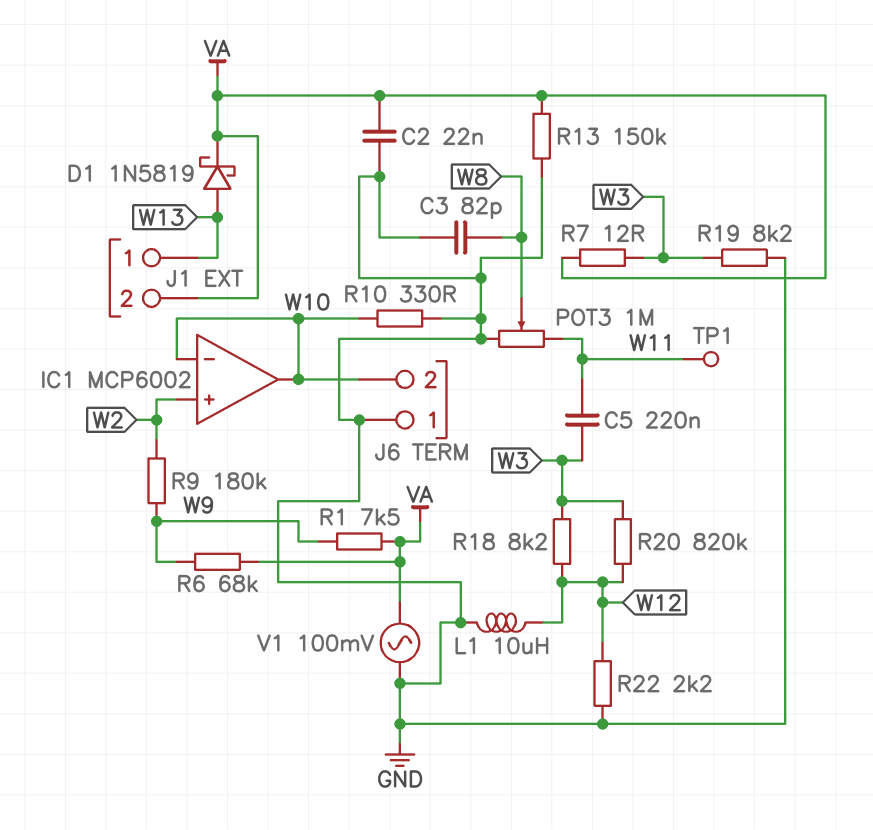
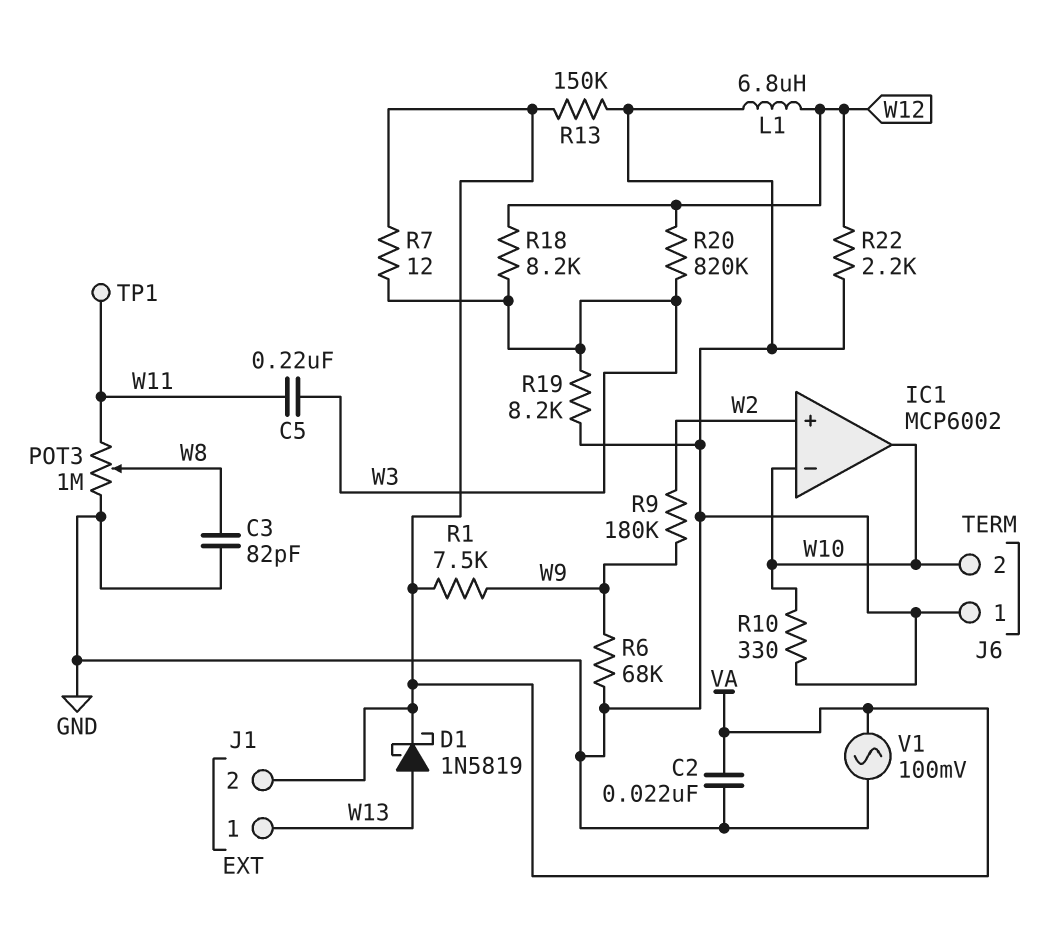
L1: 10uH (GND, W12) -> 6.8uH (GND, W12)
R6: 68k (VA, W9) -> 68k (GND, W9)

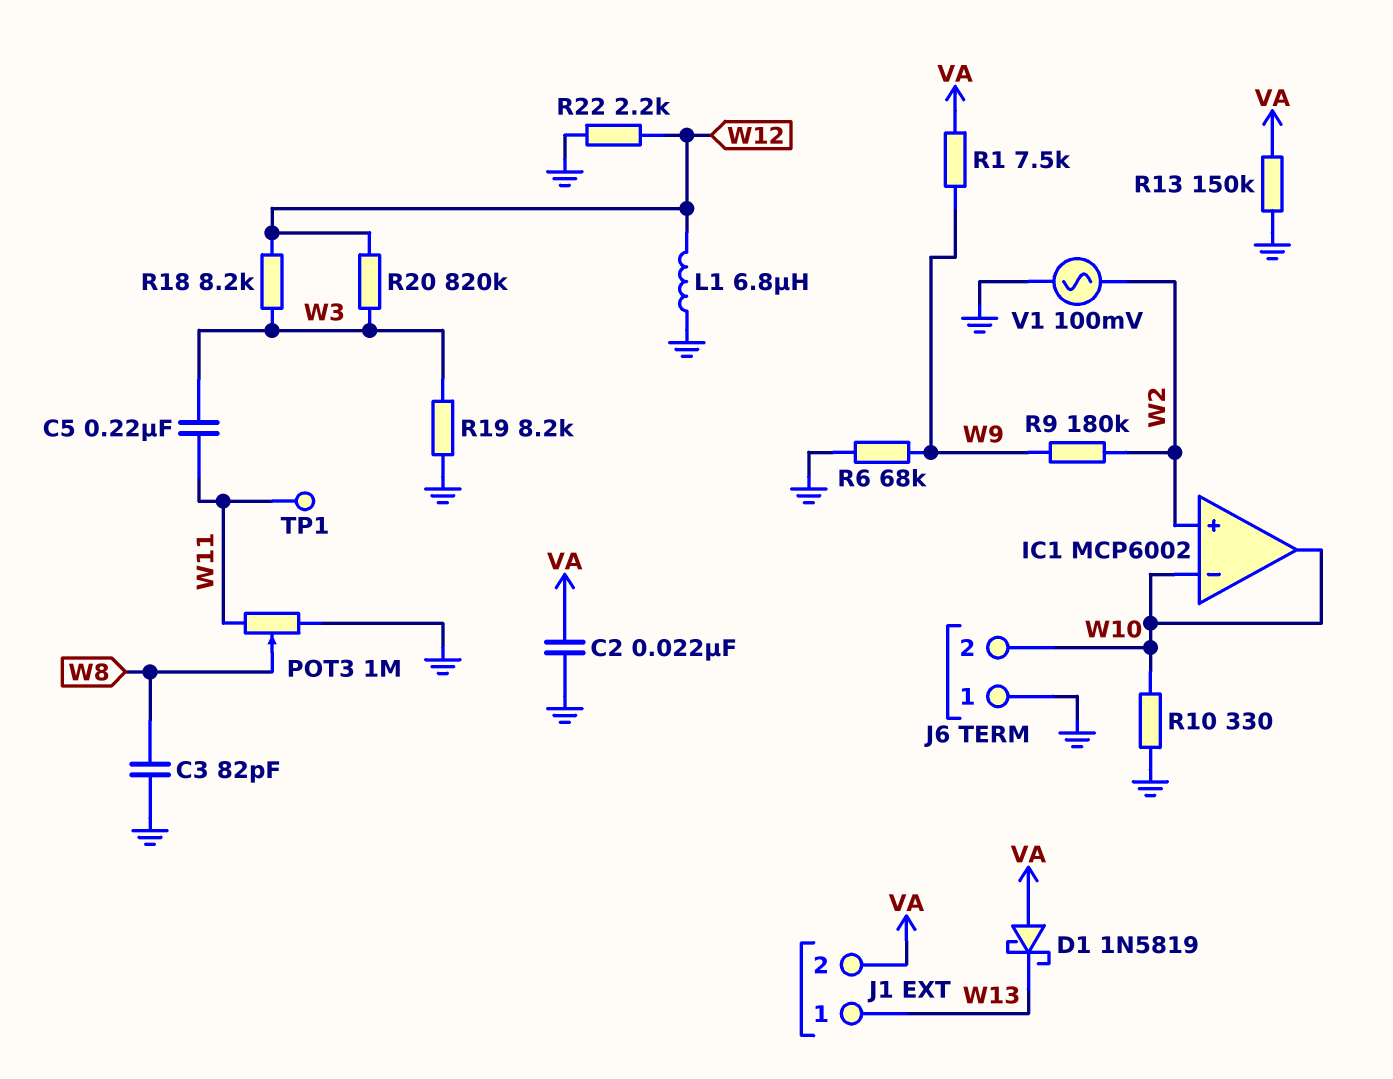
D1: schottky 1N5819 (A W13, K VA) -> schottky 1N5819 (A VA, K W13)
R7: 12 (VA, W3) -> none
V1: AC 100mV (GND, VA) -> AC 100mV (GND, W2)

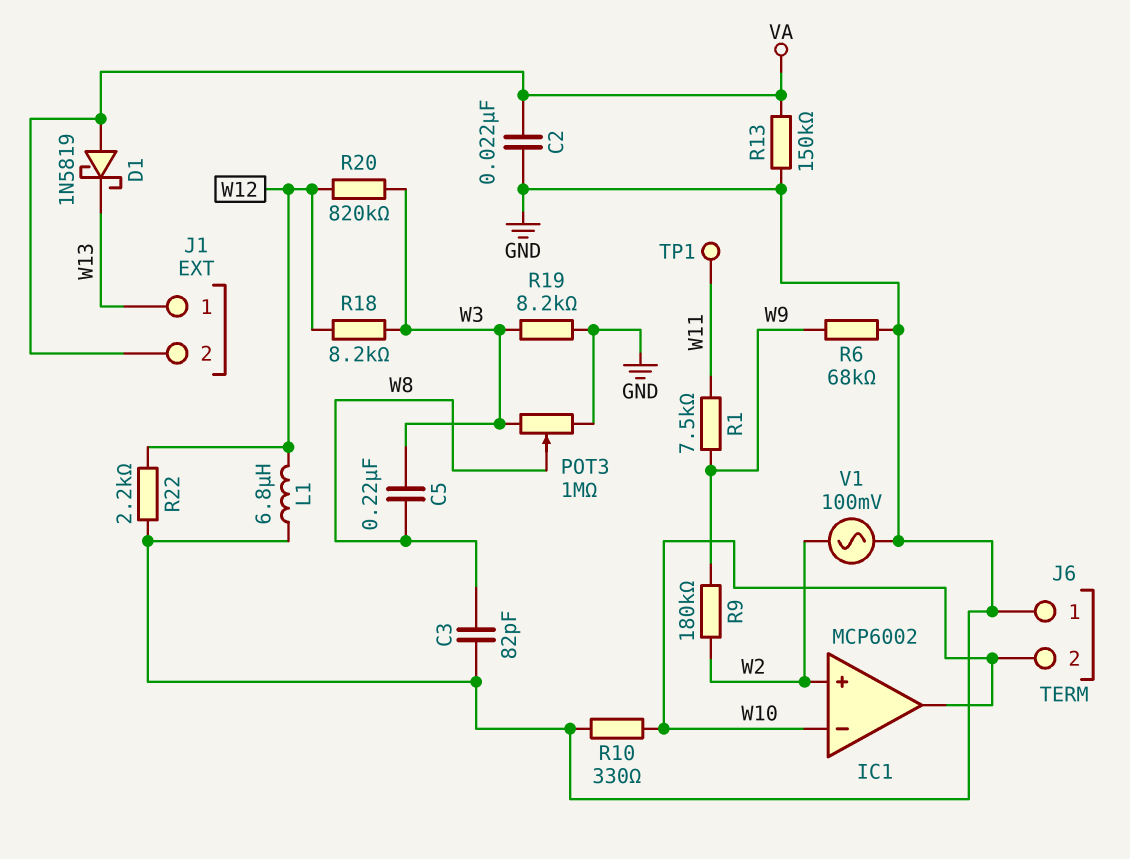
C5: 220nF (W3, W11) -> 220nF (W3, W8)
POT3: 1M (GND, W11, wiper W8) -> 1M (GND, W3, wiper W8)
R1: 7.5k (VA, W9) -> 7.5k (W9, W11)

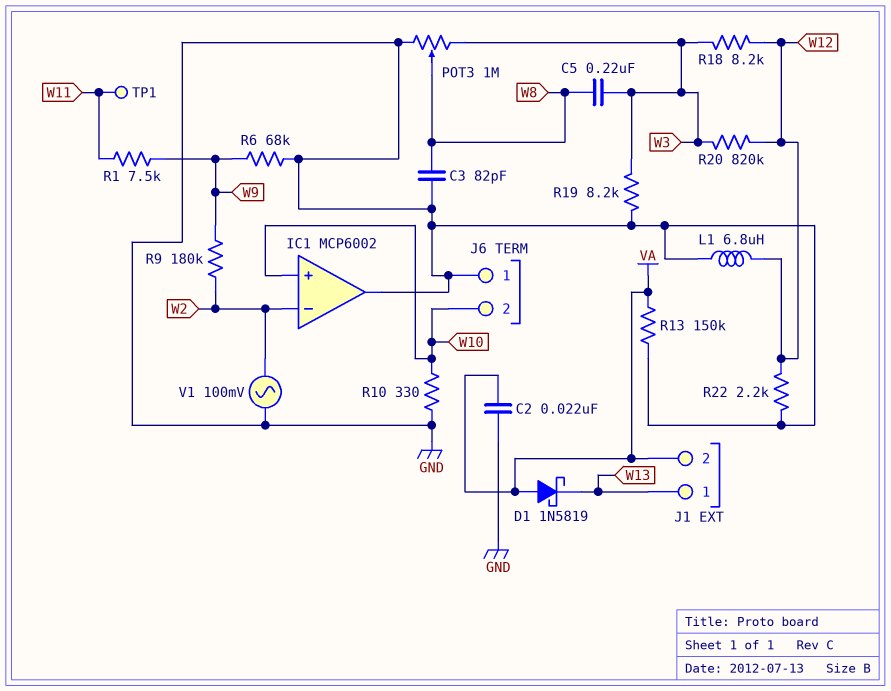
IC1 pin in+: W2 -> W10
IC1 pin in-: W10 -> W2
IC1 pin out: W10 -> GND

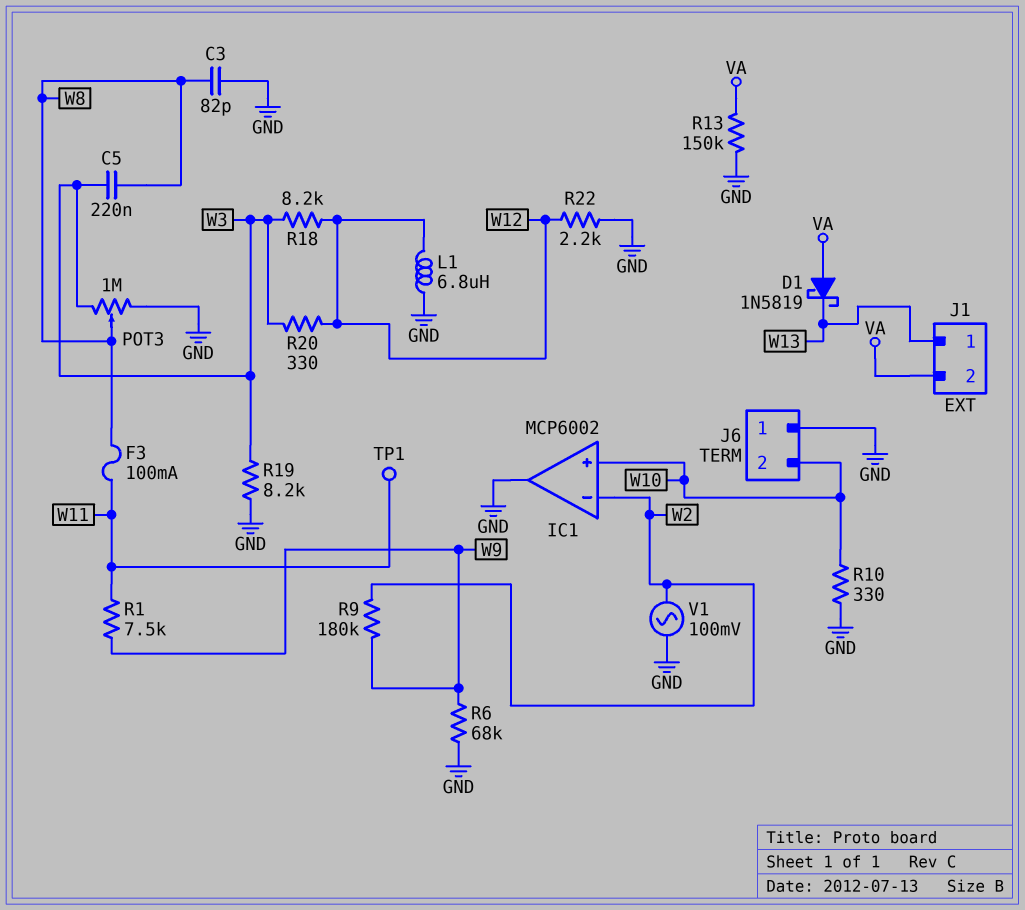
C2: 22nF (GND, VA) -> none
F3: none -> 100mA (W8, W11)
R20: 820k (W3, W12) -> 330 (W3, W12)

